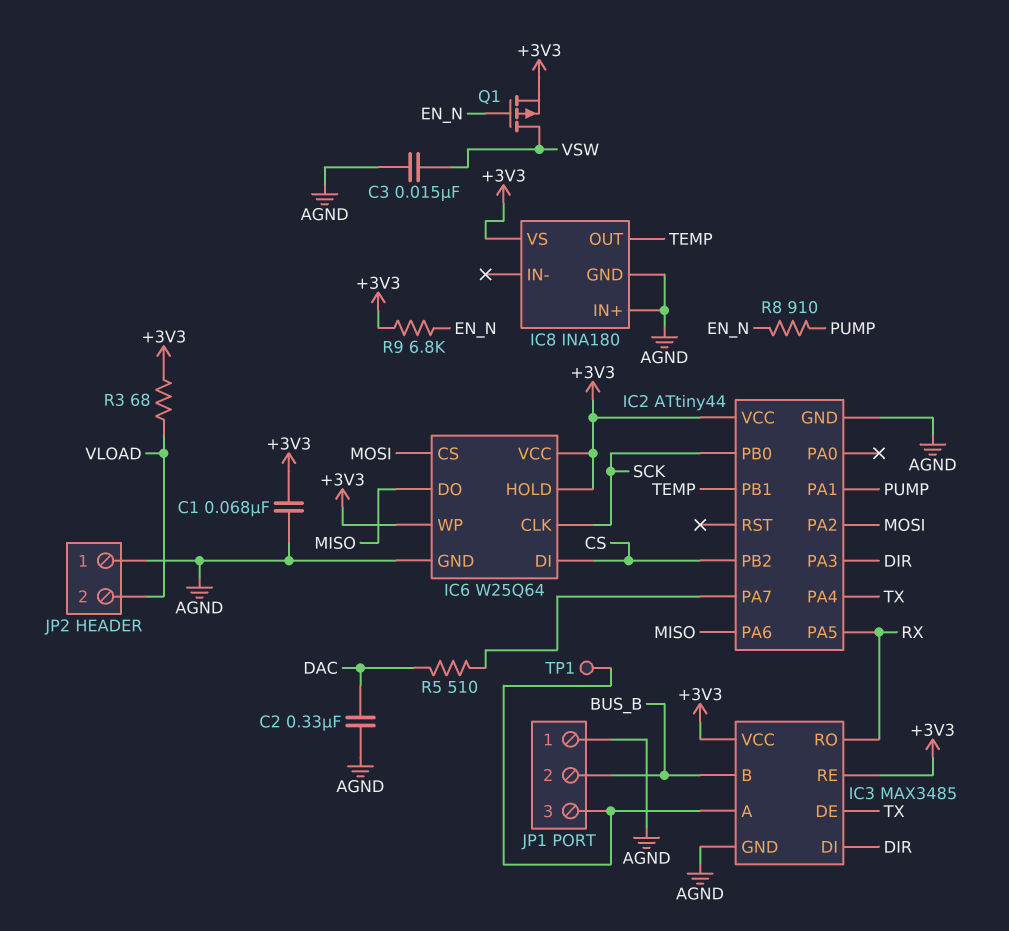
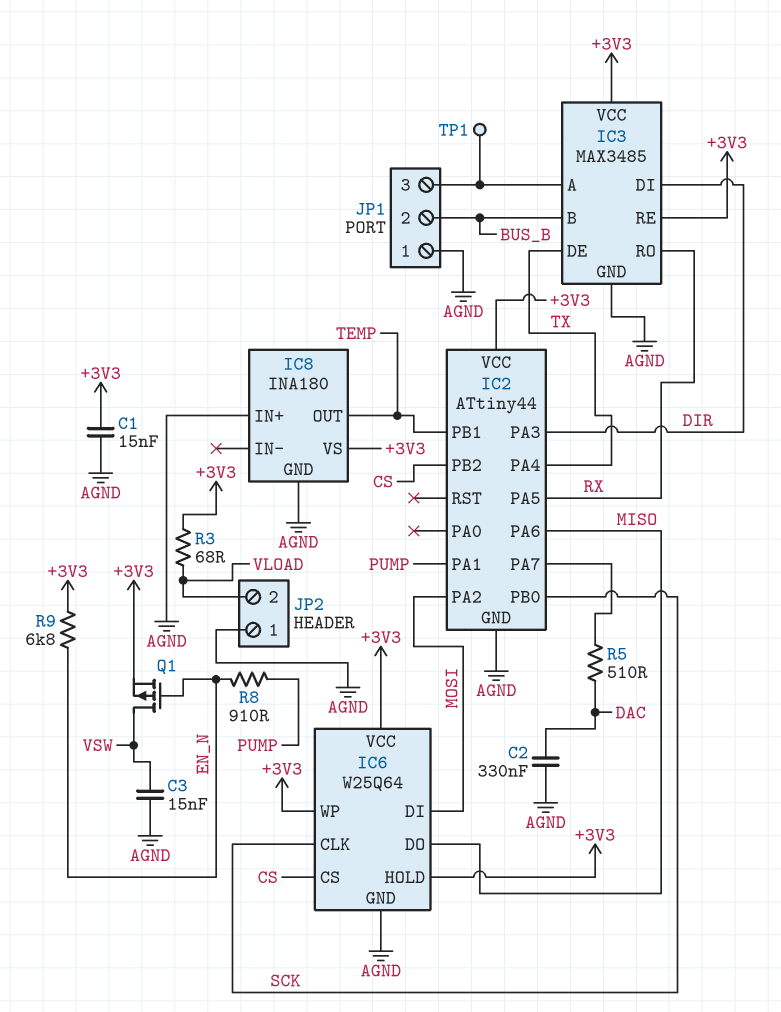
C1: 68nF (+3V3, AGND) -> 15nF (+3V3, AGND)
IC6 pin CS: MOSI -> CS
IC6 pin DI: CS -> MOSI

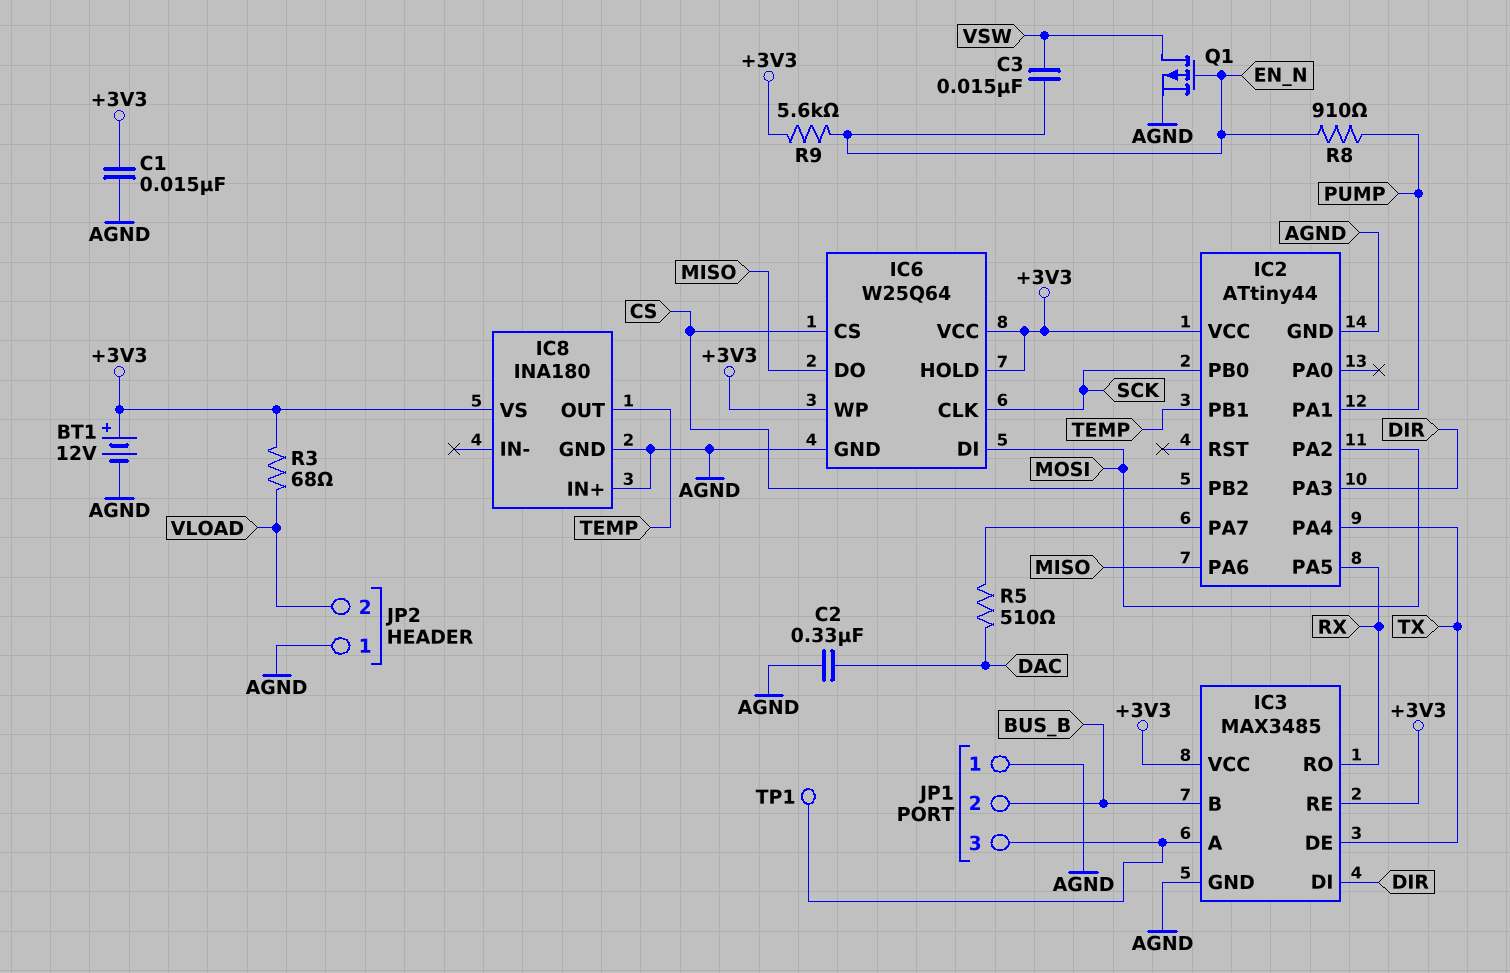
BT1: none -> 12V (plus +3V3, minus AGND)
C3: 15nF (AGND, VSW) -> 15nF (EN_N, VSW)
Q1: PMOS (G EN_N, D VSW, S +3V3) -> PMOS (G EN_N, D VSW, S AGND)
R9: 6.8k (+3V3, EN_N) -> 5.6k (+3V3, EN_N)

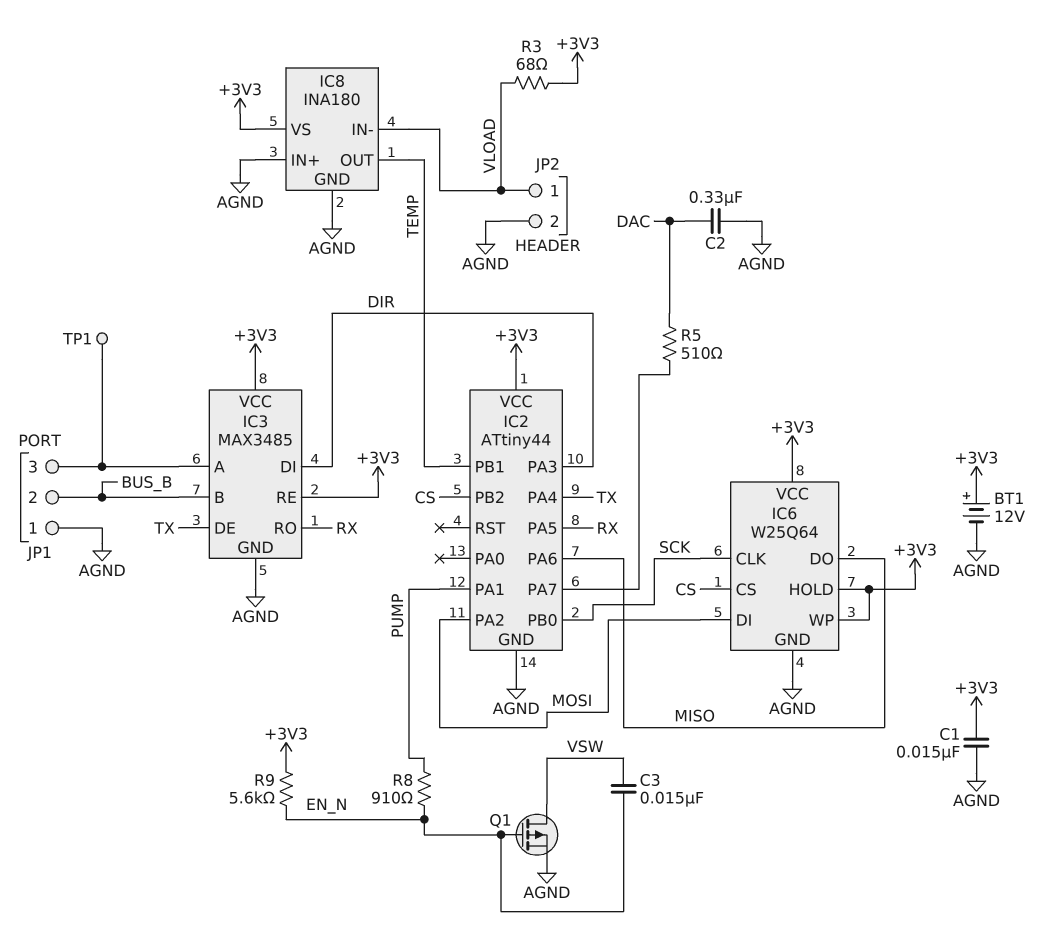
IC8 pin IN-: none -> VLOAD
JP2 pin 1: AGND -> VLOAD
JP2 pin 2: VLOAD -> AGND

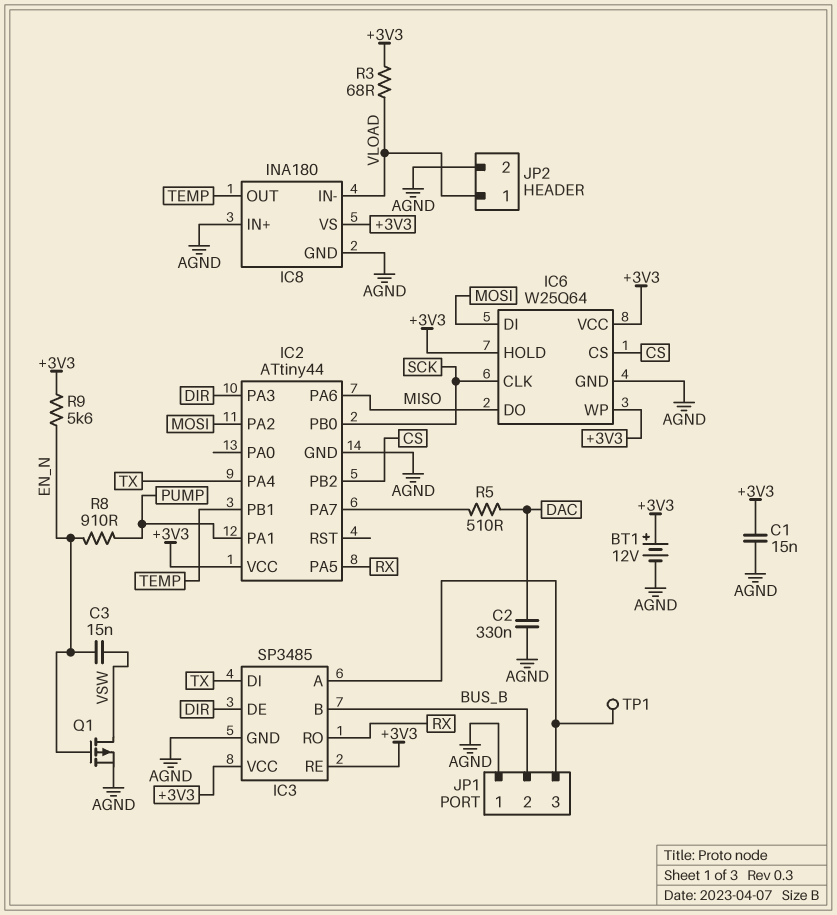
IC3: MAX3485 -> SP3485
IC3 pin DE: TX -> DIR
IC3 pin DI: DIR -> TX

